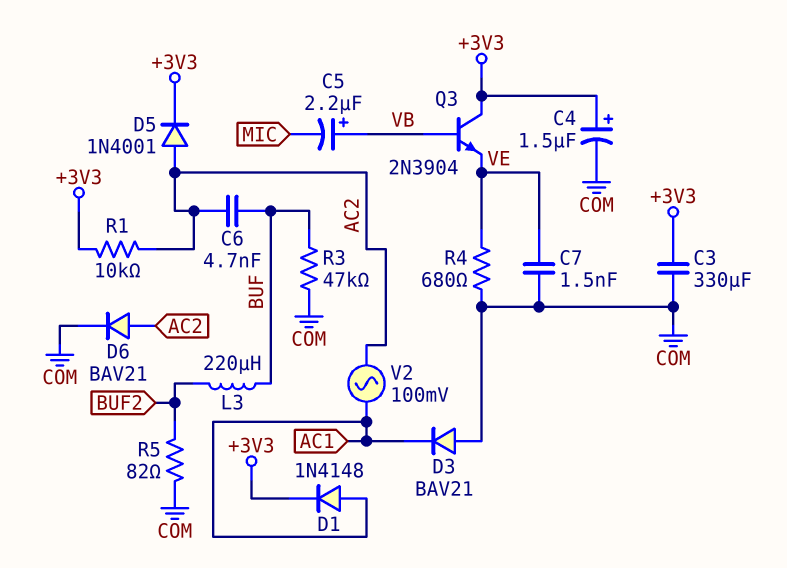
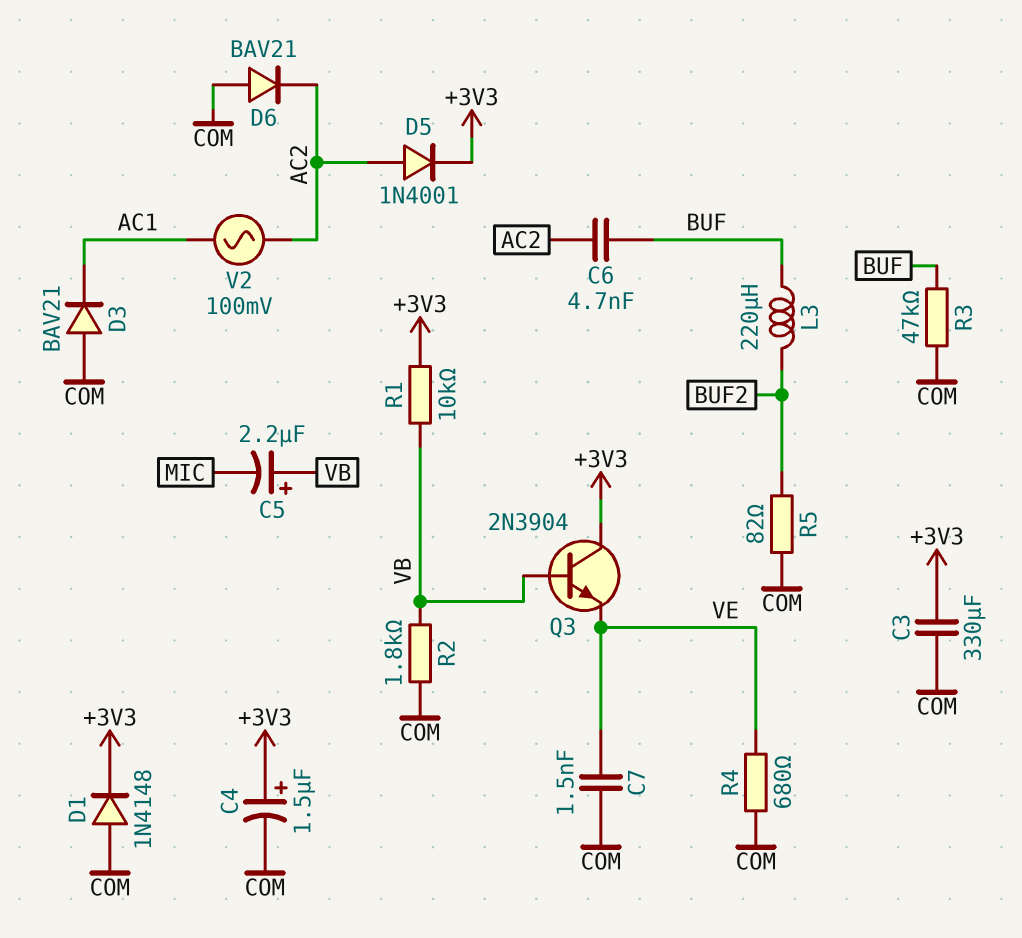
D1: diode 1N4148 (A AC1, K +3V3) -> diode 1N4148 (A COM, K +3V3)
D6: diode BAV21 (A AC2, K COM) -> diode BAV21 (A COM, K AC2)
R1: 10k (+3V3, AC2) -> 10k (+3V3, VB)
R2: none -> 1.8k (COM, VB)

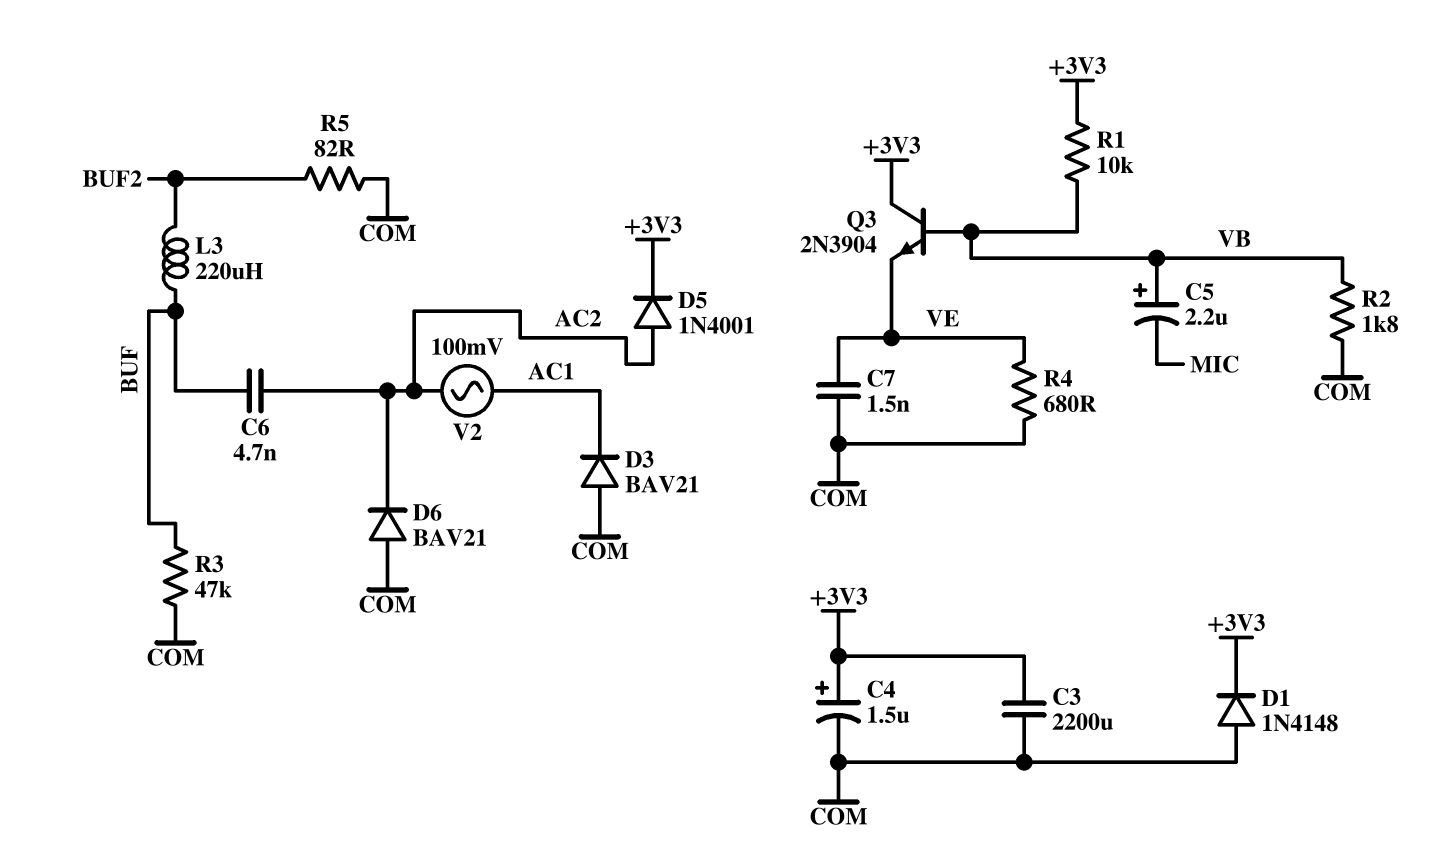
C3: 330uF (+3V3, COM) -> 2200uF (+3V3, COM)

